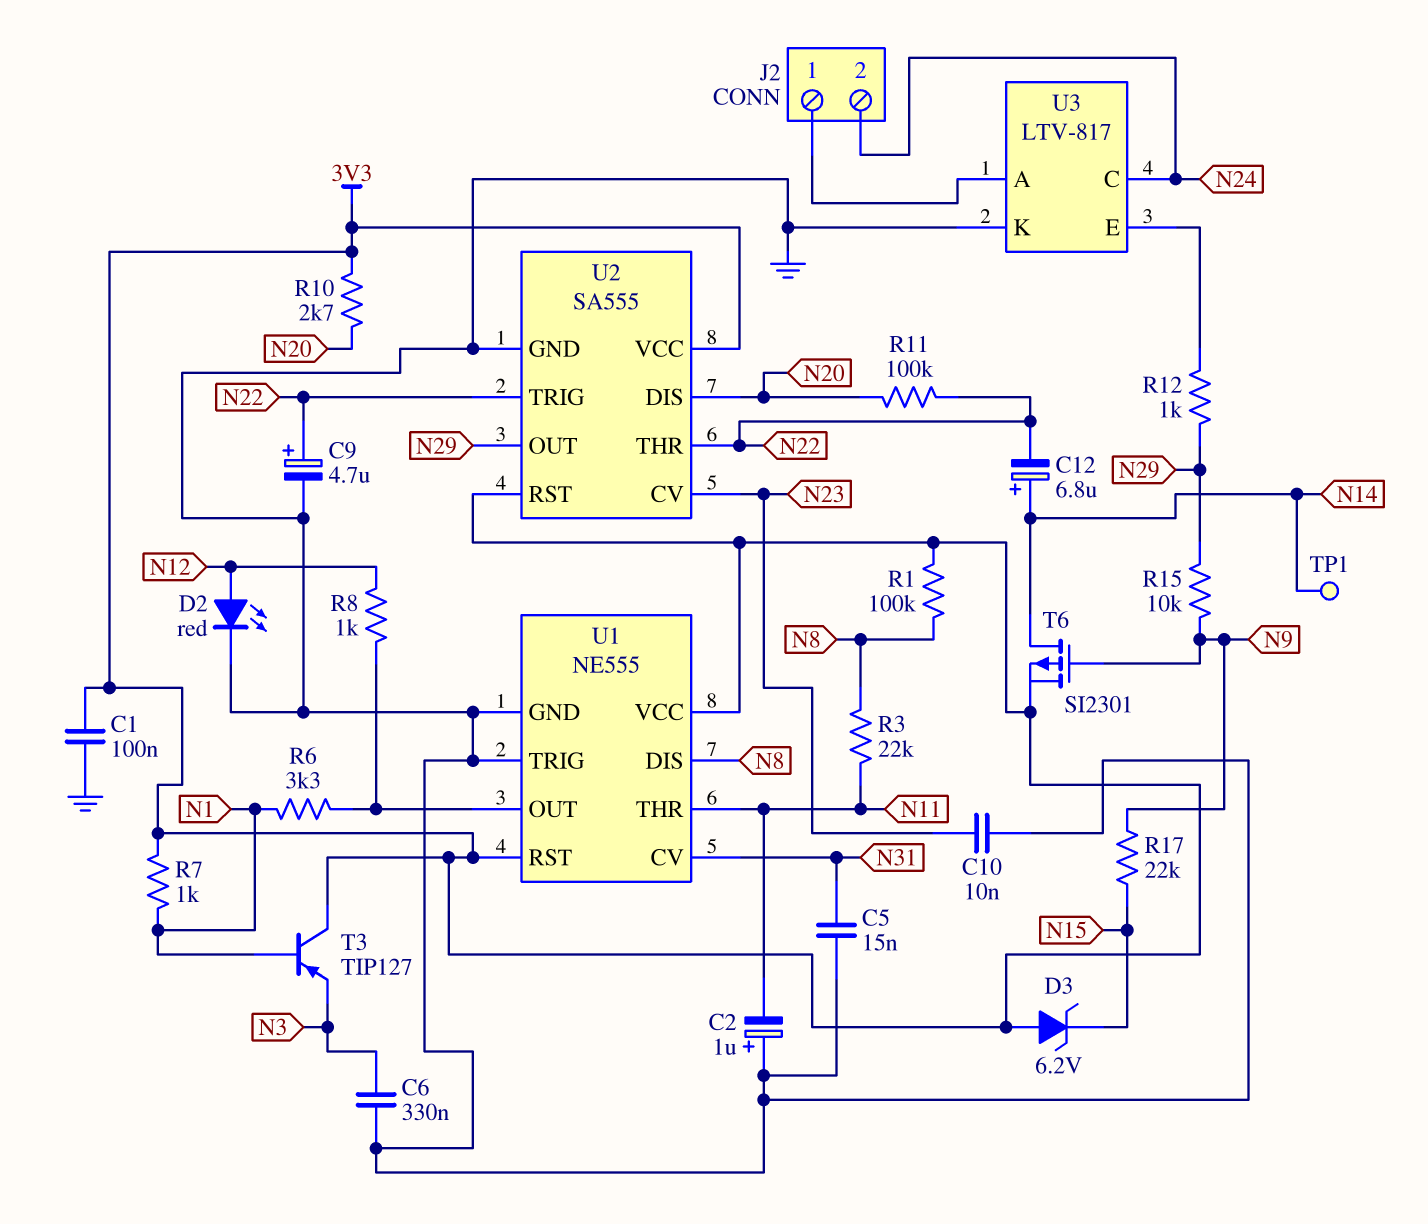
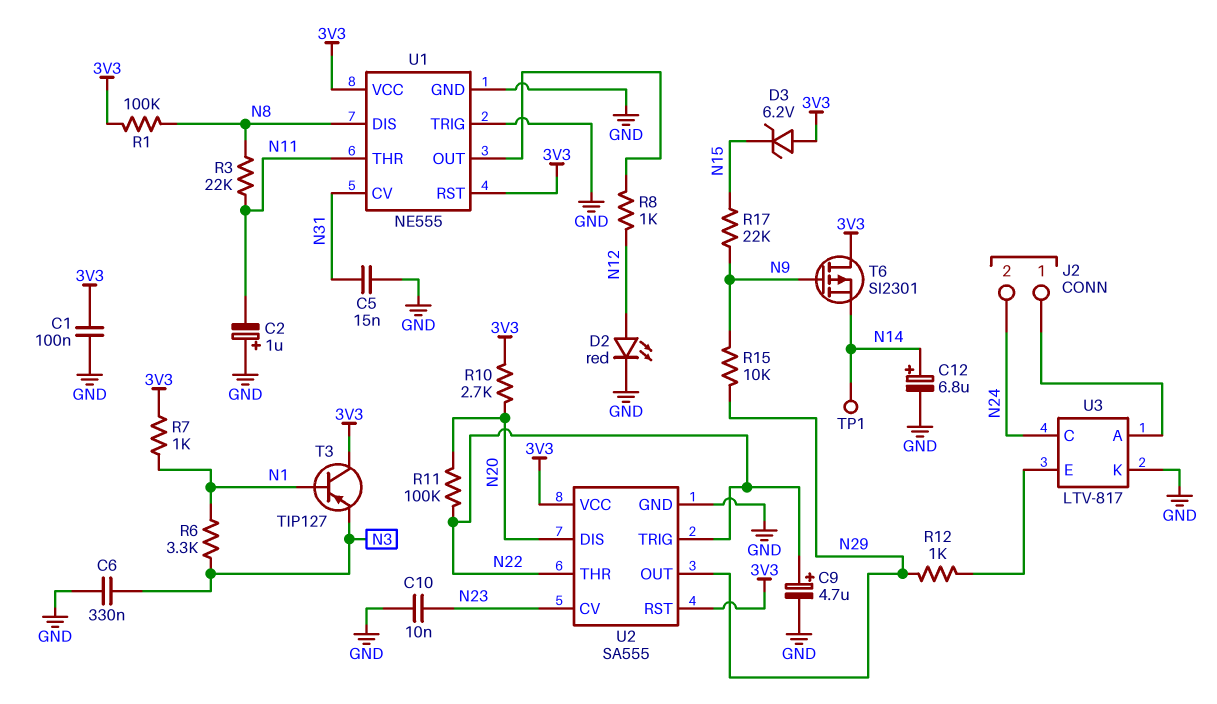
C12: 6.8uF (plus N14, minus N22) -> 6.8uF (plus N14, minus GND)
R6: 3.3k (N1, U1/OUT) -> 3.3k (N1, N3)
T6: PMOS SI2301 (G N9, D N14, S 3V3) -> PMOS SI2301 (G N9, D 3V3, S N14)

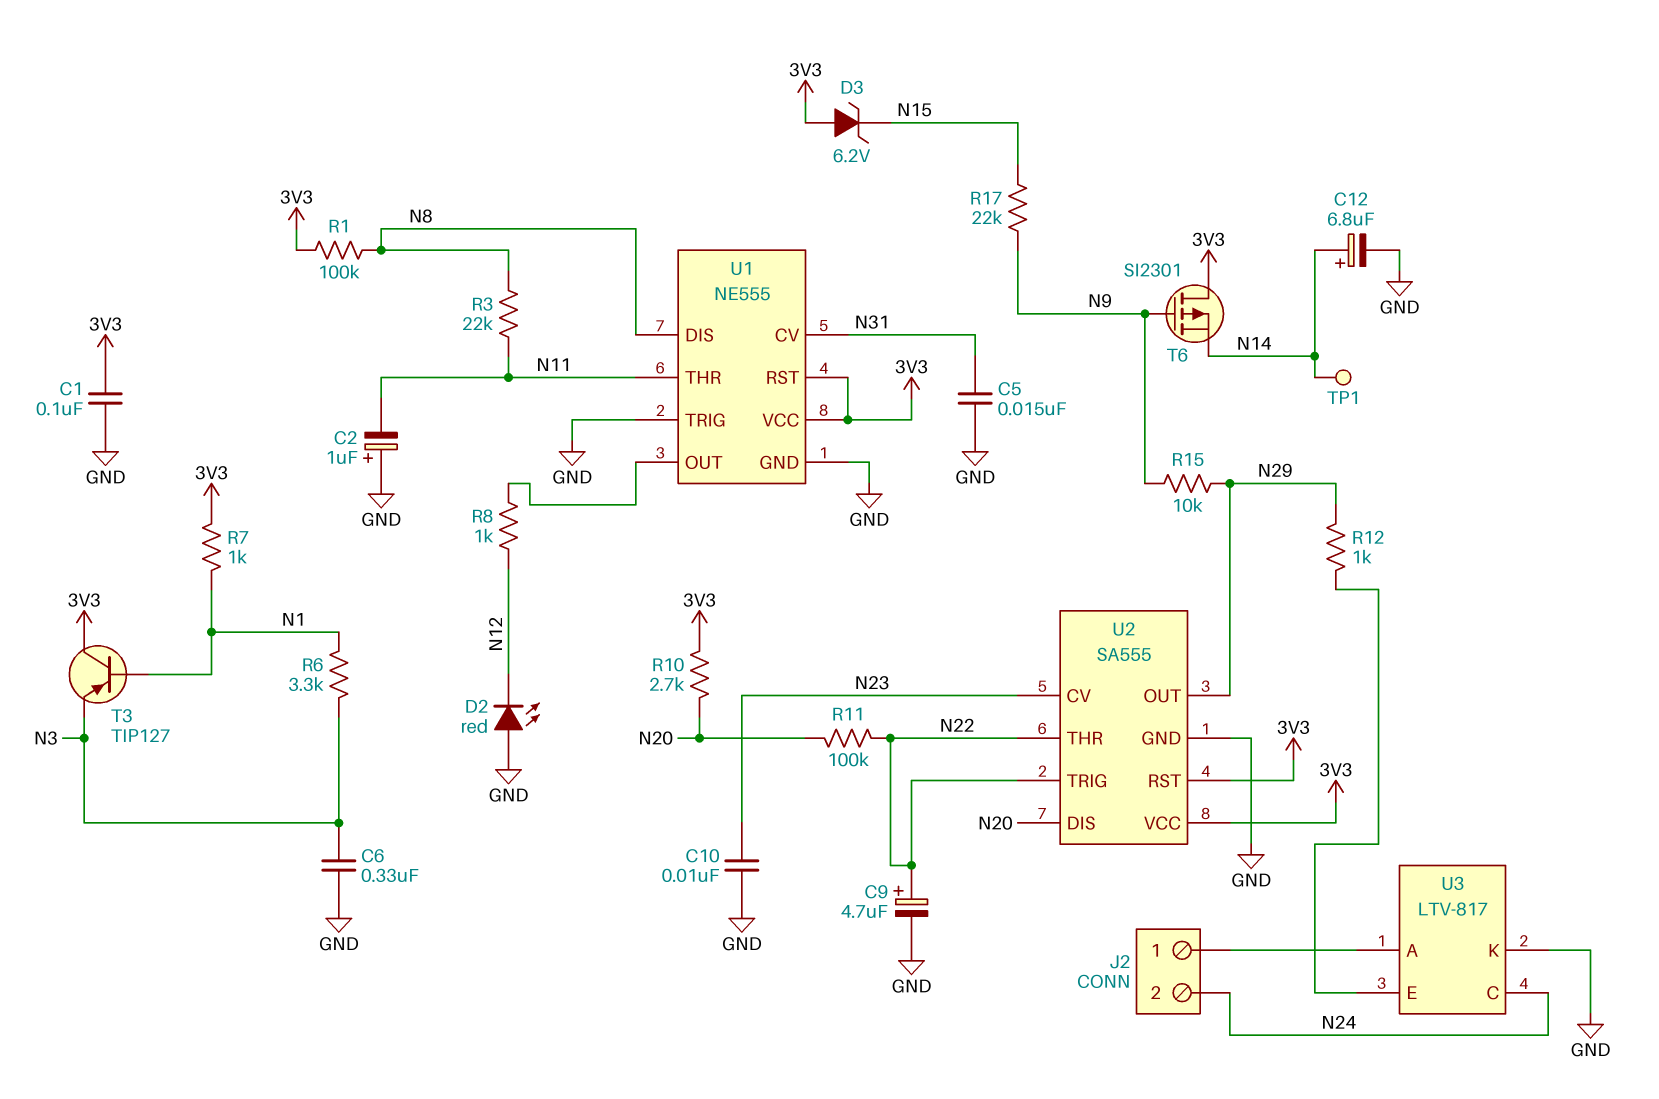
D2: LED red (A N12, K GND) -> LED red (A GND, K N12)

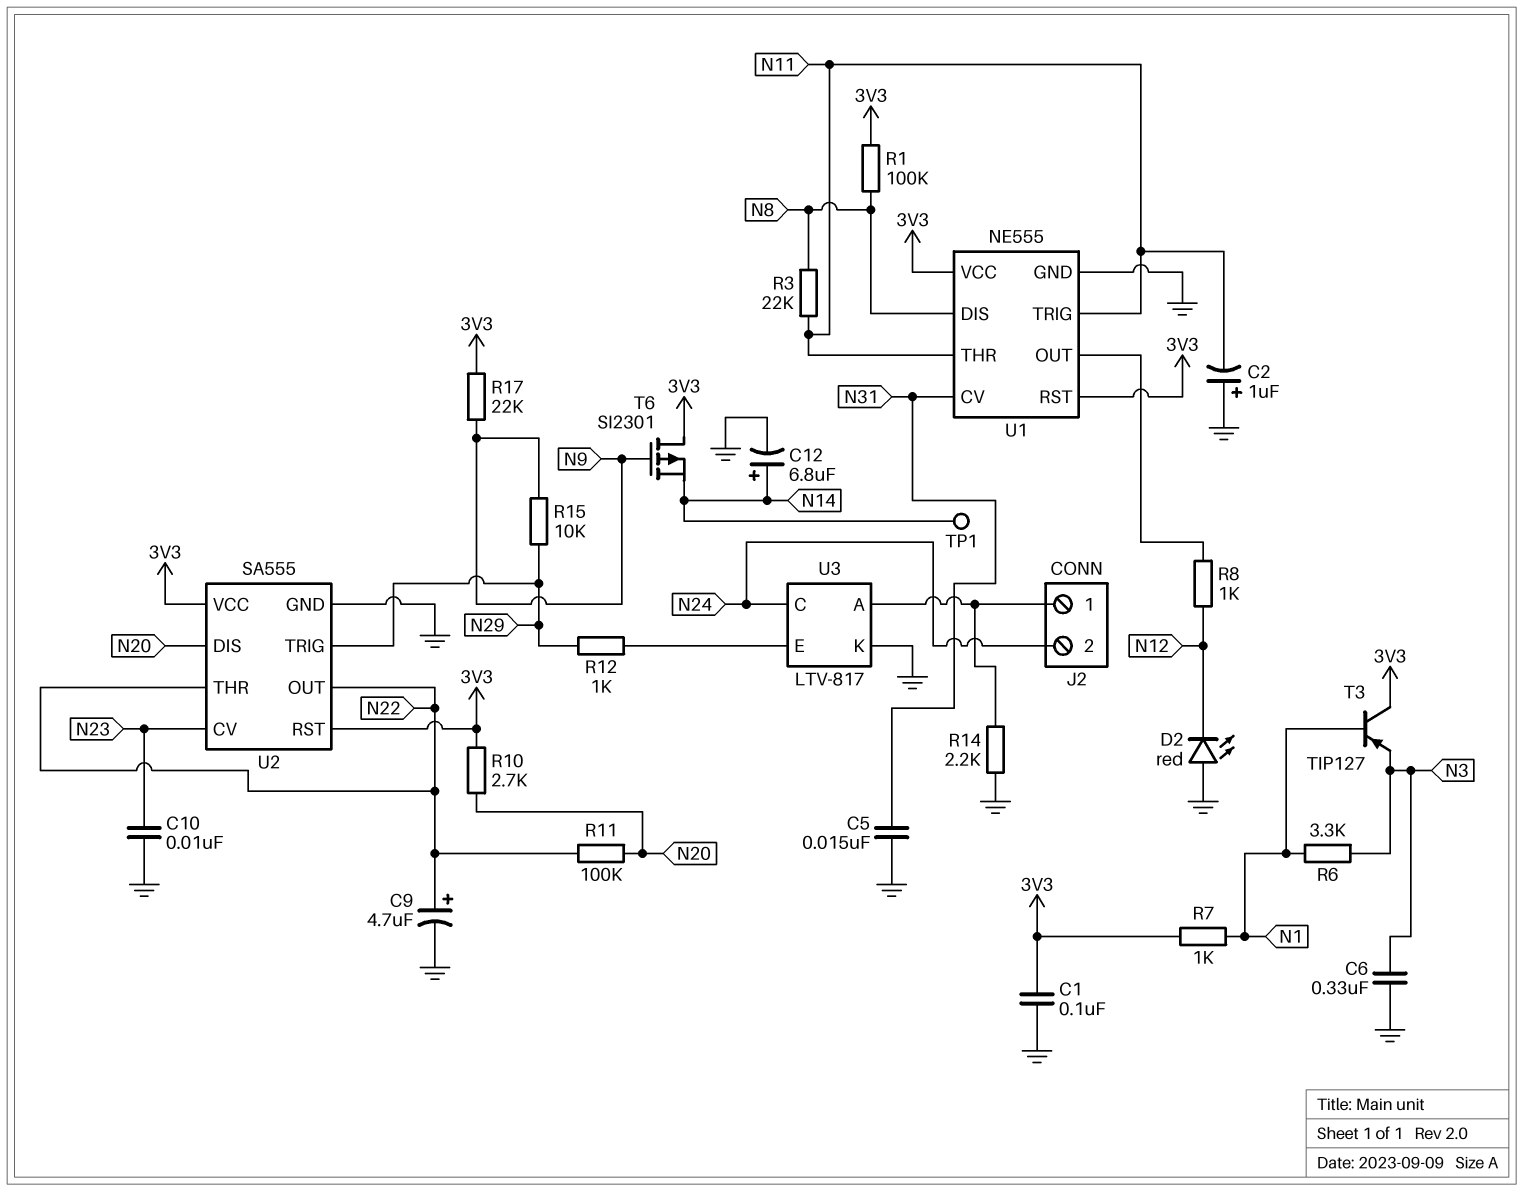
D3: zener 6.2V (A 3V3, K N15) -> none
R14: none -> 2.2k (GND, J2/1)
R17: 22k (N9, N15) -> 22k (3V3, N9)
U1 pin TRIG: GND -> N11
U2 pin OUT: N29 -> N22
U2 pin TRIG: N22 -> N29

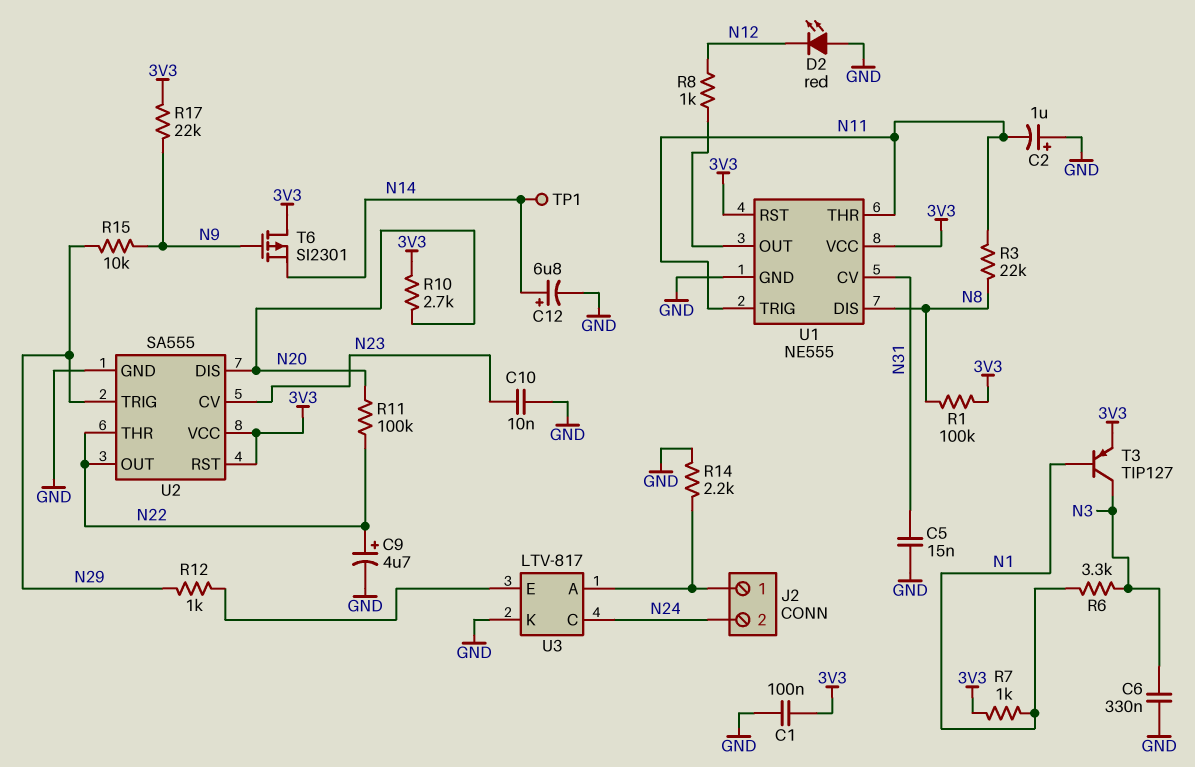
T3: PNP TIP127 (B N1, C 3V3, E N3) -> PNP TIP127 (B N1, C N3, E 3V3)

